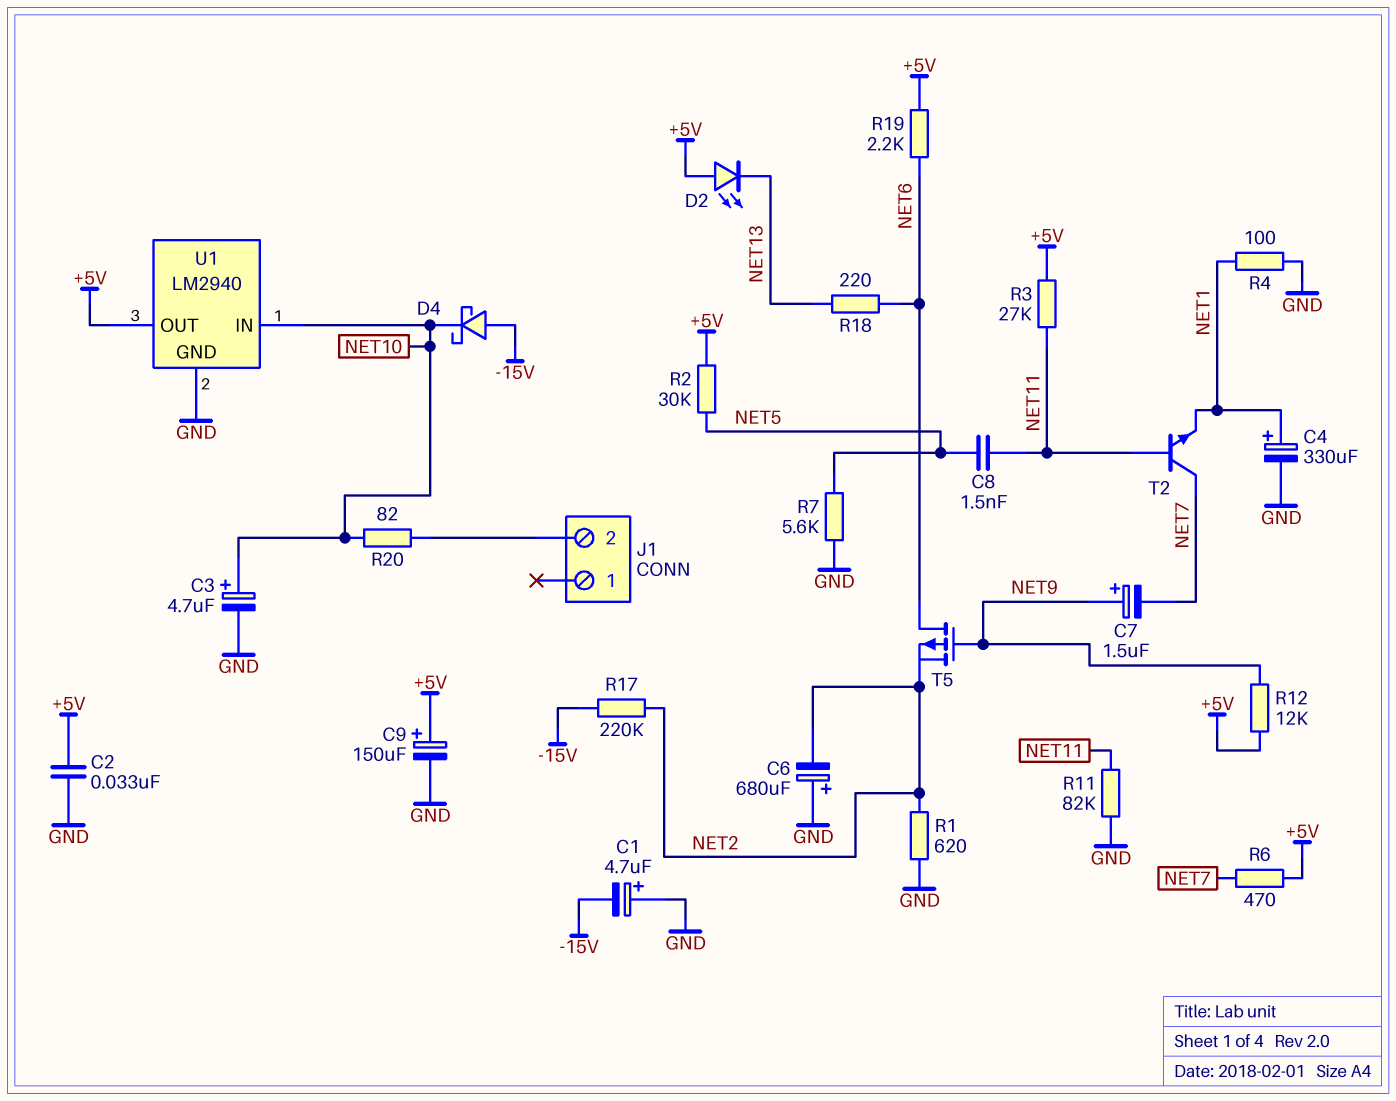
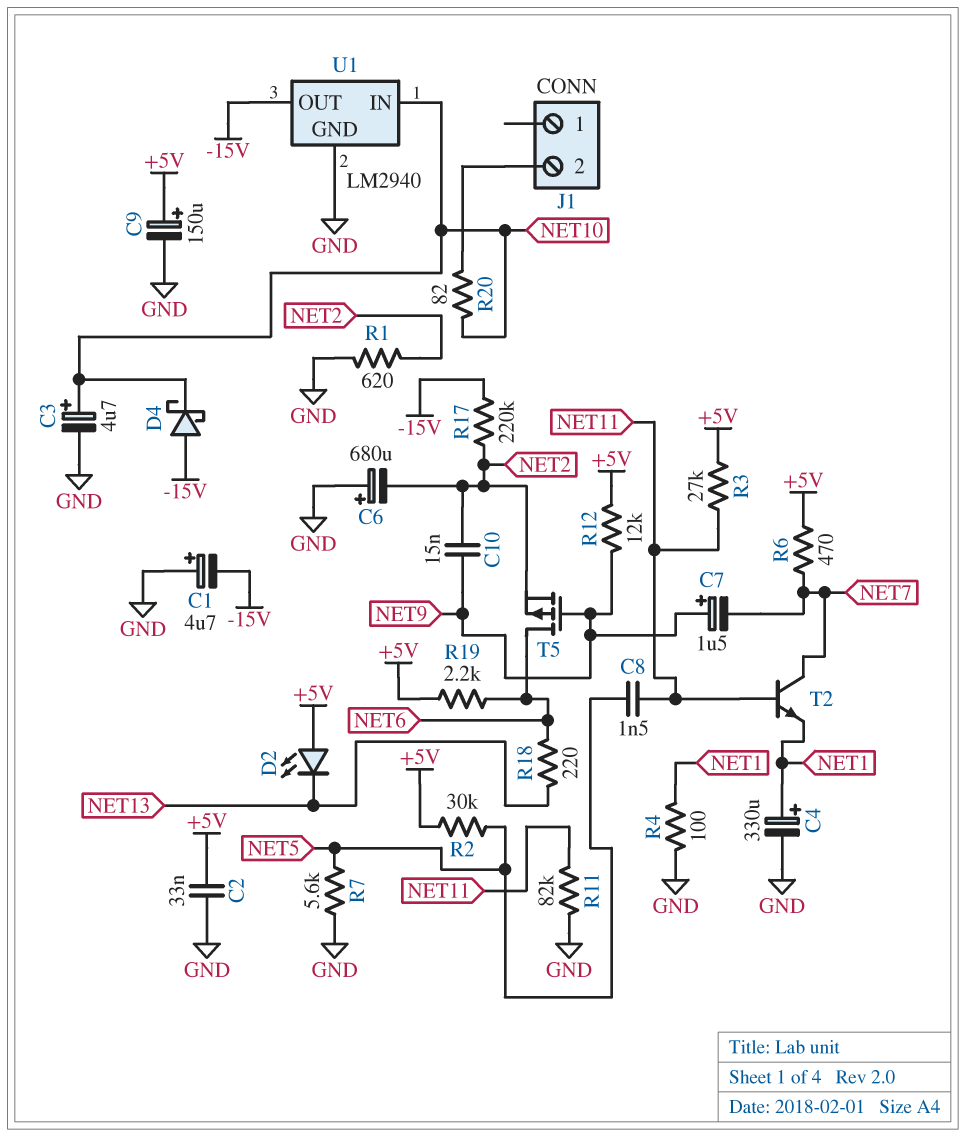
C10: none -> 15nF (NET2, NET9)
U1 pin OUT: +5V -> -15V

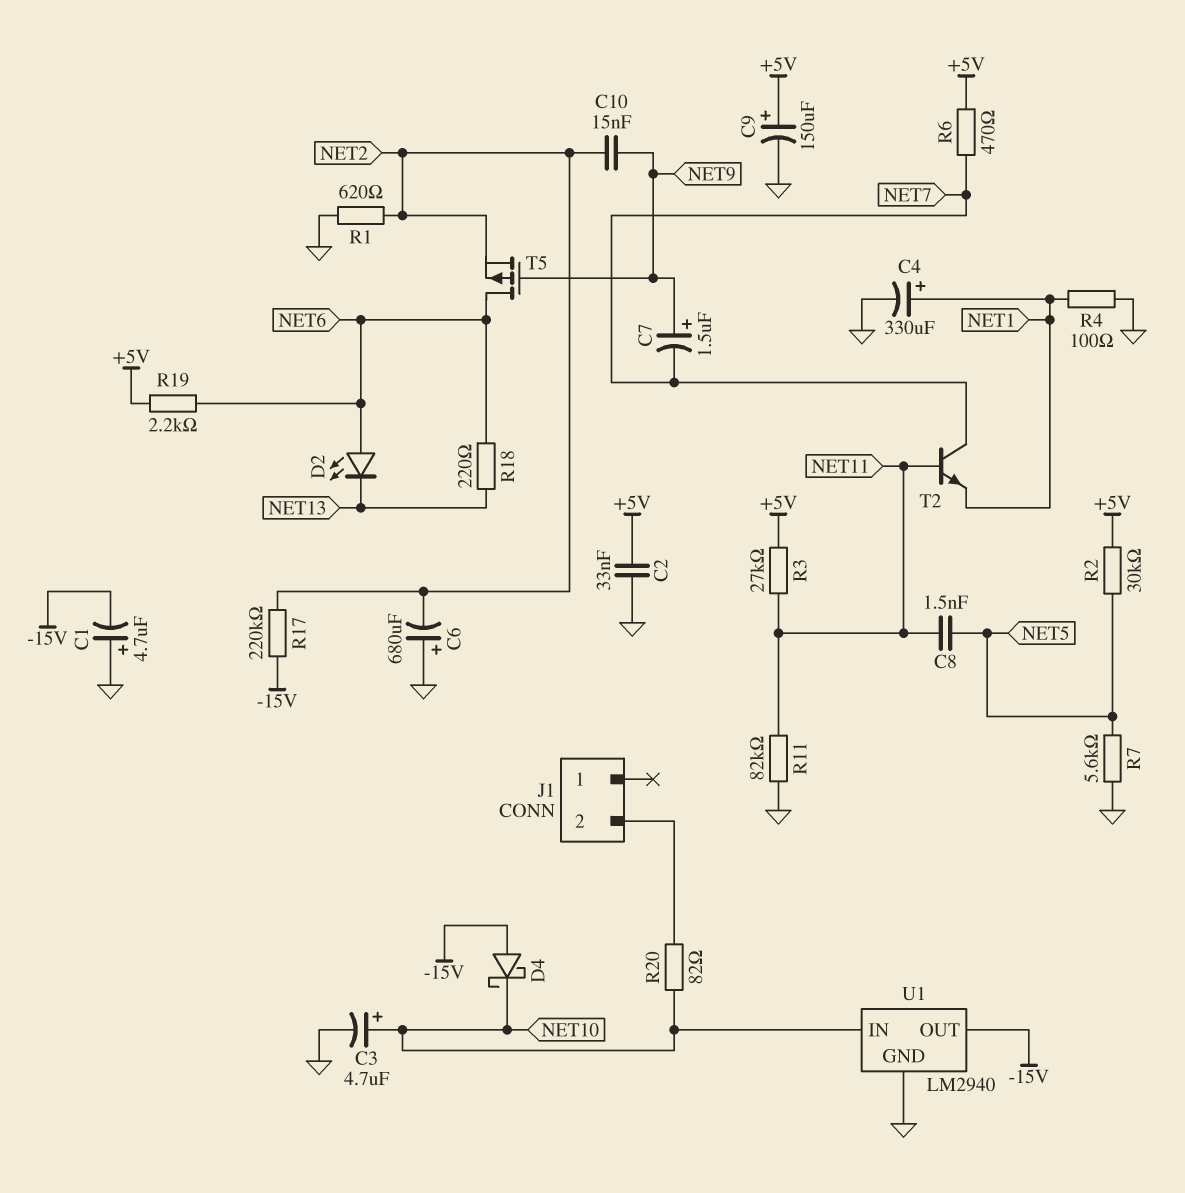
D2: LED (A +5V, K NET13) -> LED (A NET6, K NET13)
R12: 12k (+5V, NET9) -> none

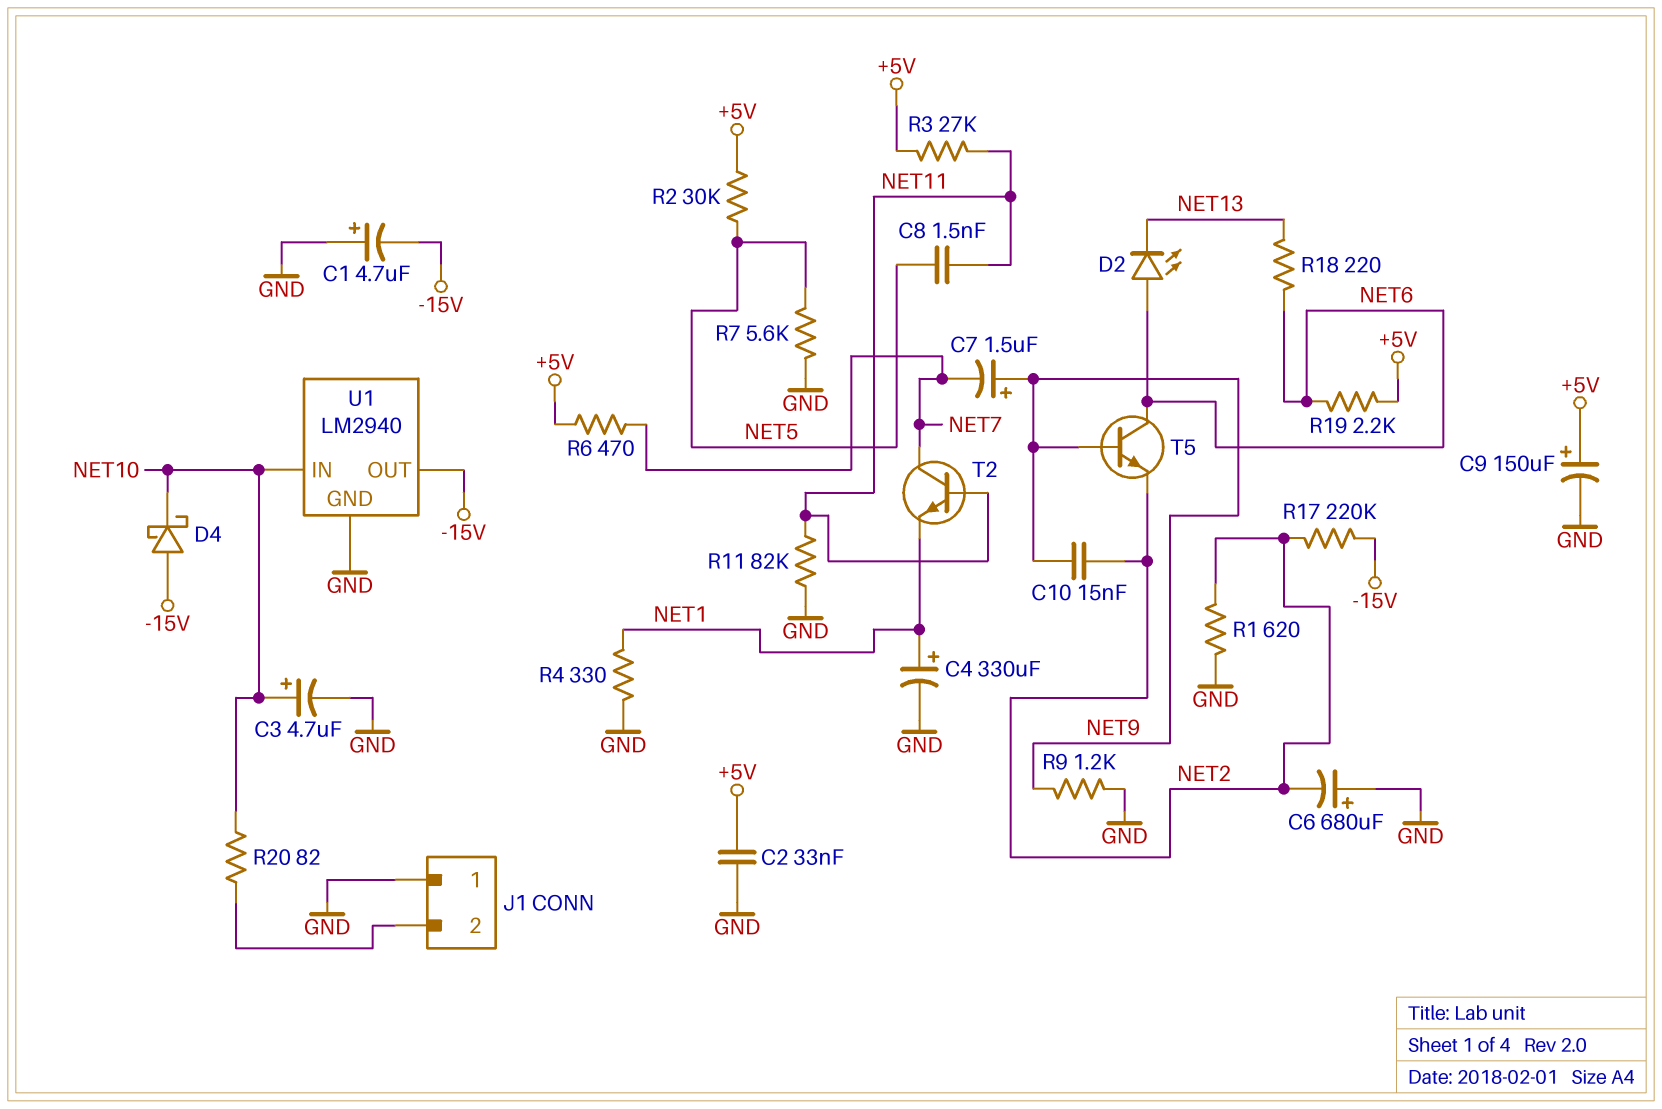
J1 pin 1: none -> GND
R4: 100 (GND, NET1) -> 330 (GND, NET1)
R9: none -> 1.2k (GND, NET9)
T5: PMOS (G NET9, D NET6, S NET2) -> NPN (B NET9, C NET6, E NET2)

